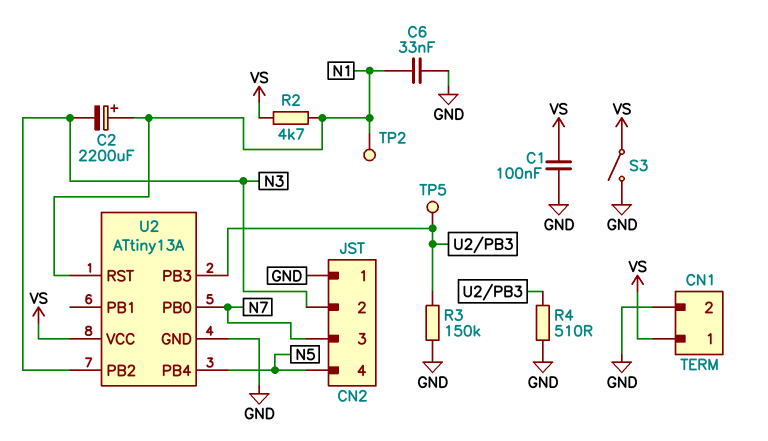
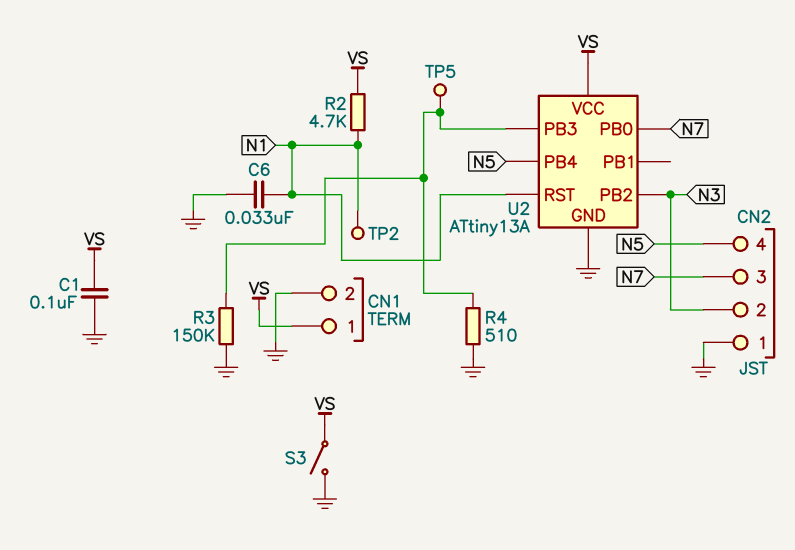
C2: 2200uF (plus N1, minus N3) -> none

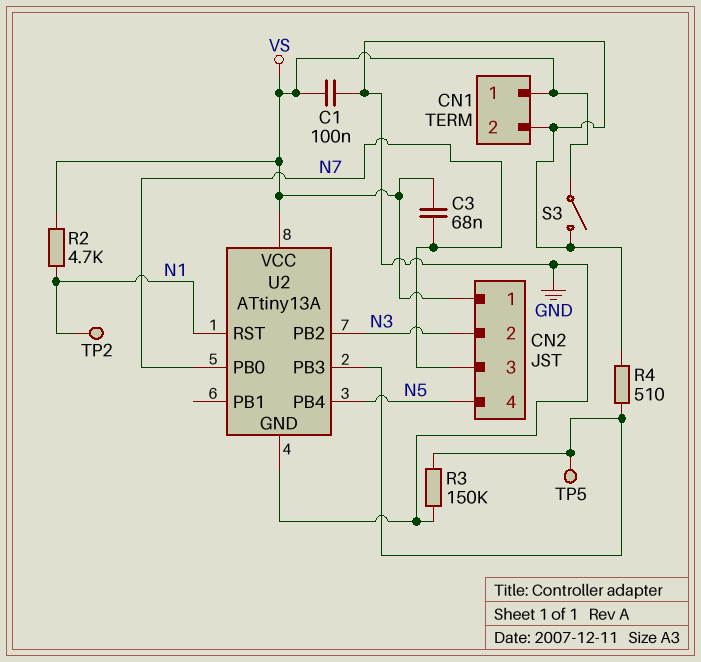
C3: none -> 68nF (N7, VS)
C6: 33nF (GND, N1) -> none
CN2 pin 1: GND -> VS

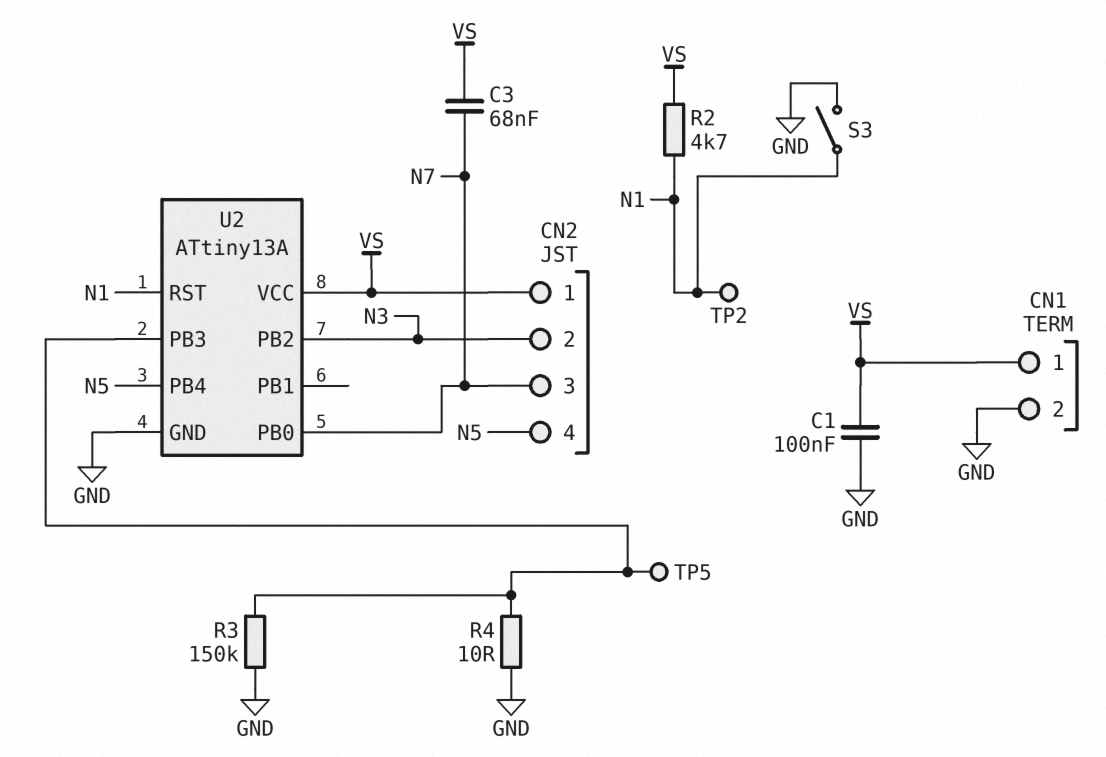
R4: 510 (GND, U2/PB3) -> 10 (GND, U2/PB3)
S3: switch (GND, VS) -> switch (GND, N1)

